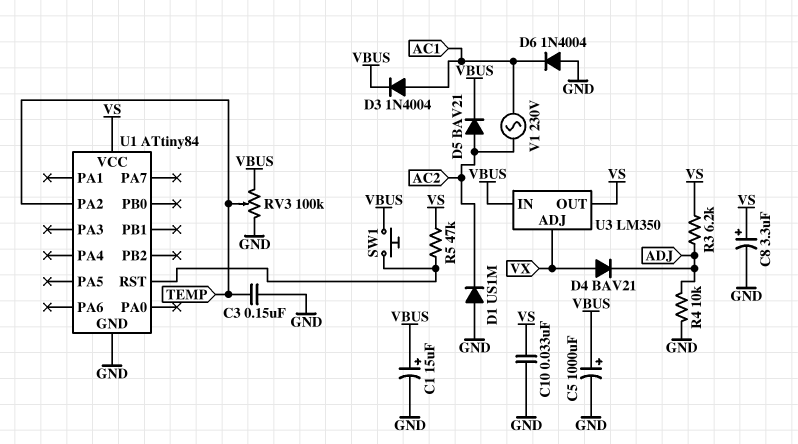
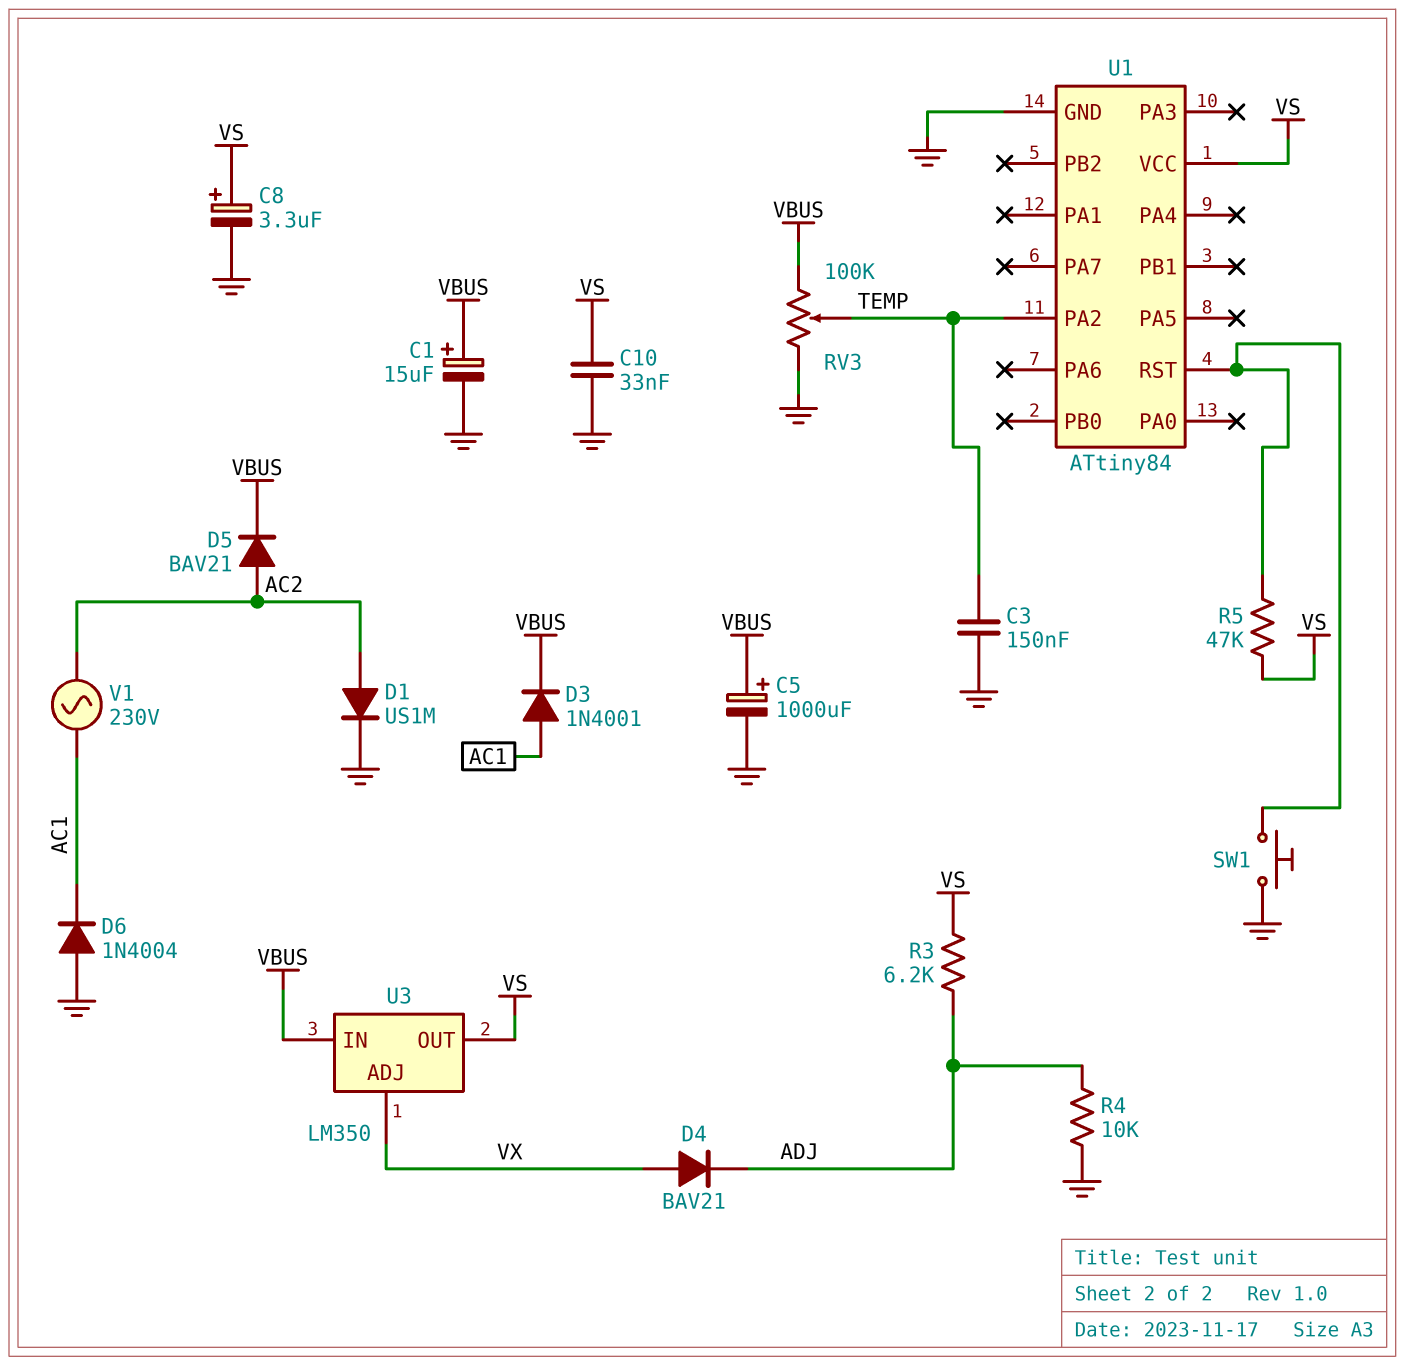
D1: diode US1M (A GND, K AC2) -> diode US1M (A AC2, K GND)
D3: diode 1N4004 (A AC1, K VBUS) -> diode 1N4001 (A AC1, K VBUS)
SW1: button (U1/RST, VBUS) -> button (GND, U1/RST)

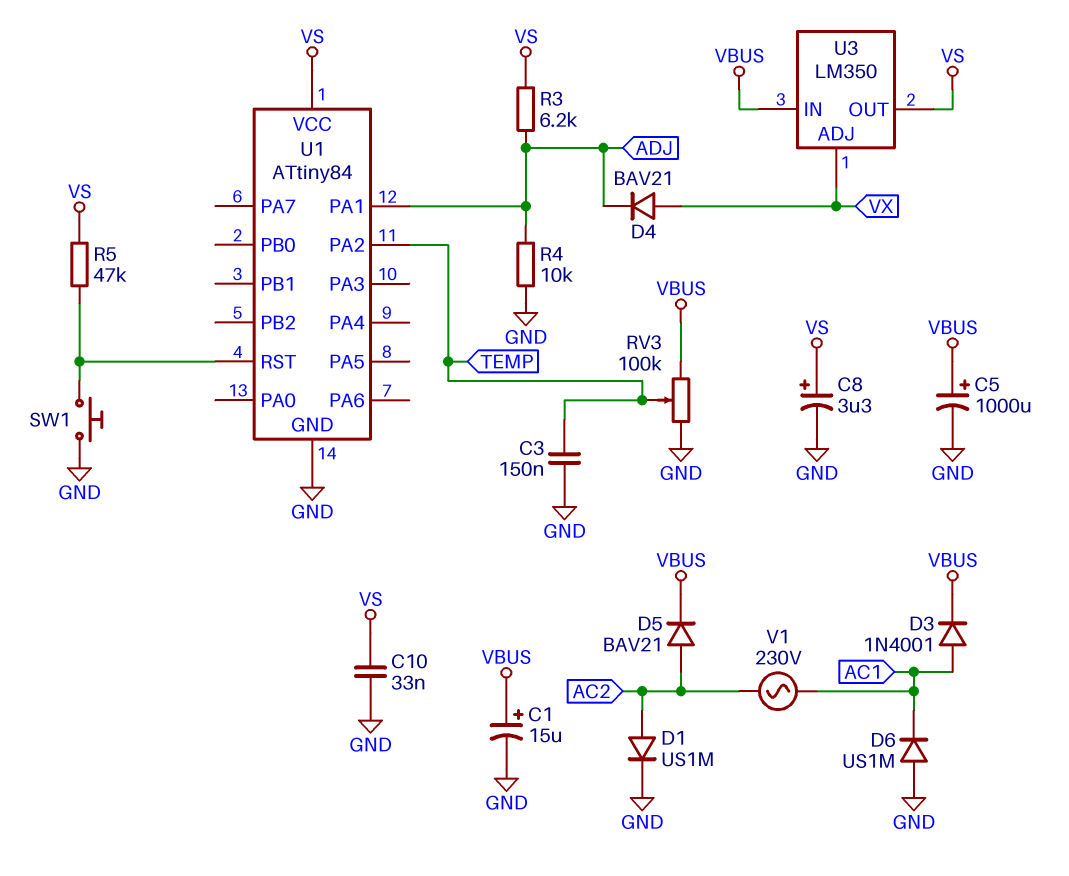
D6: diode 1N4004 (A GND, K AC1) -> diode US1M (A GND, K AC1)
U1 pin PA1: none -> ADJ

